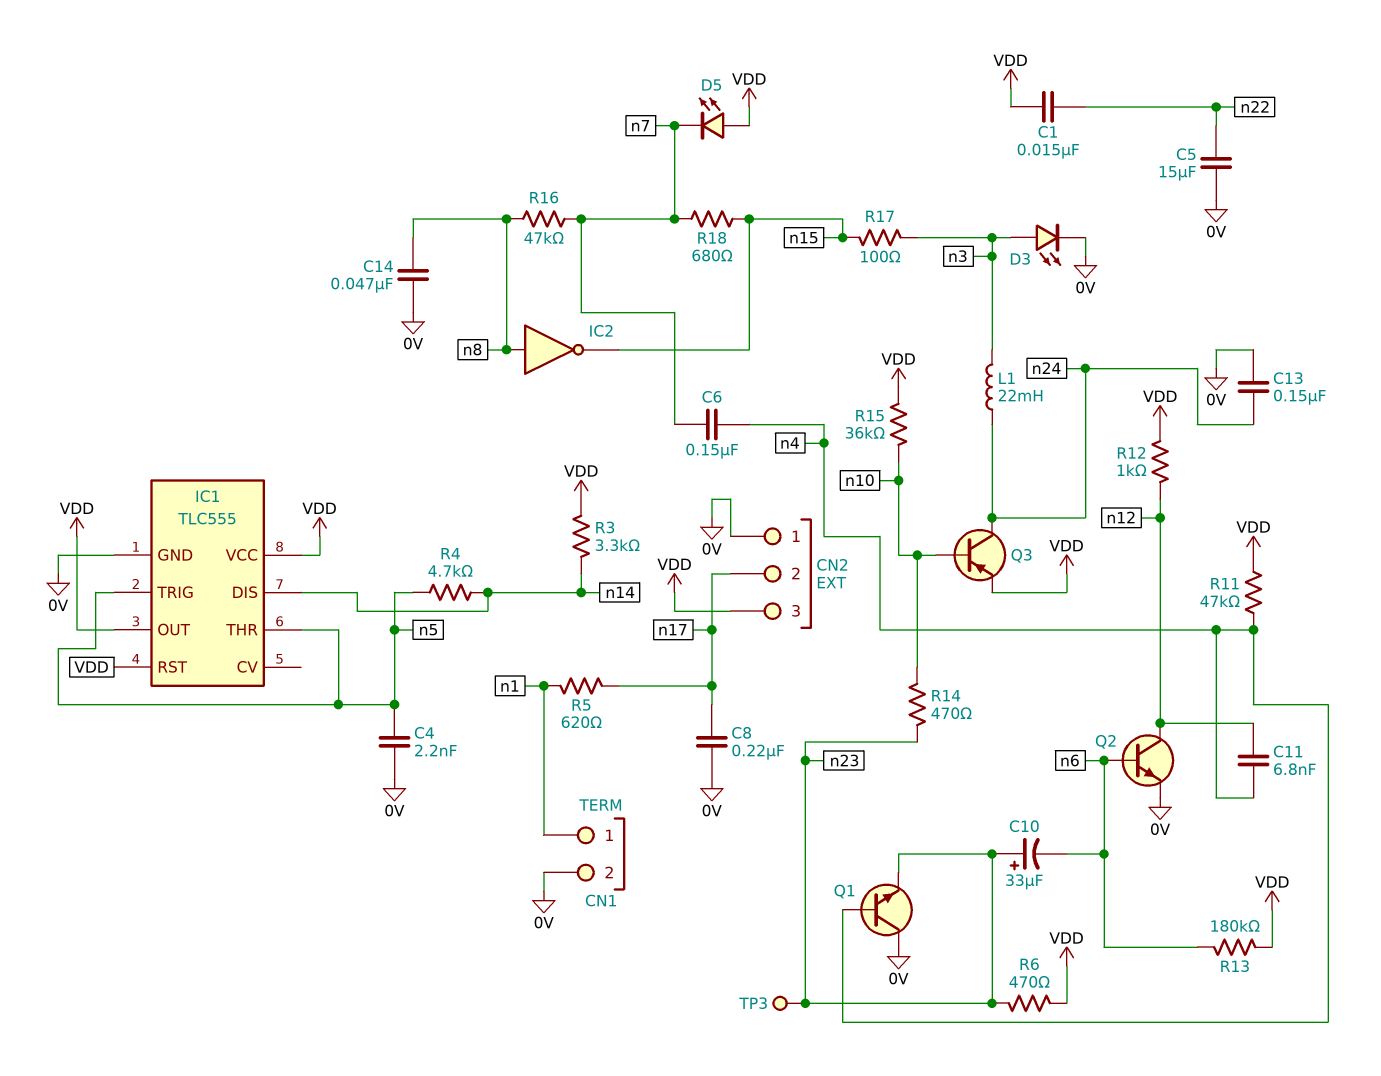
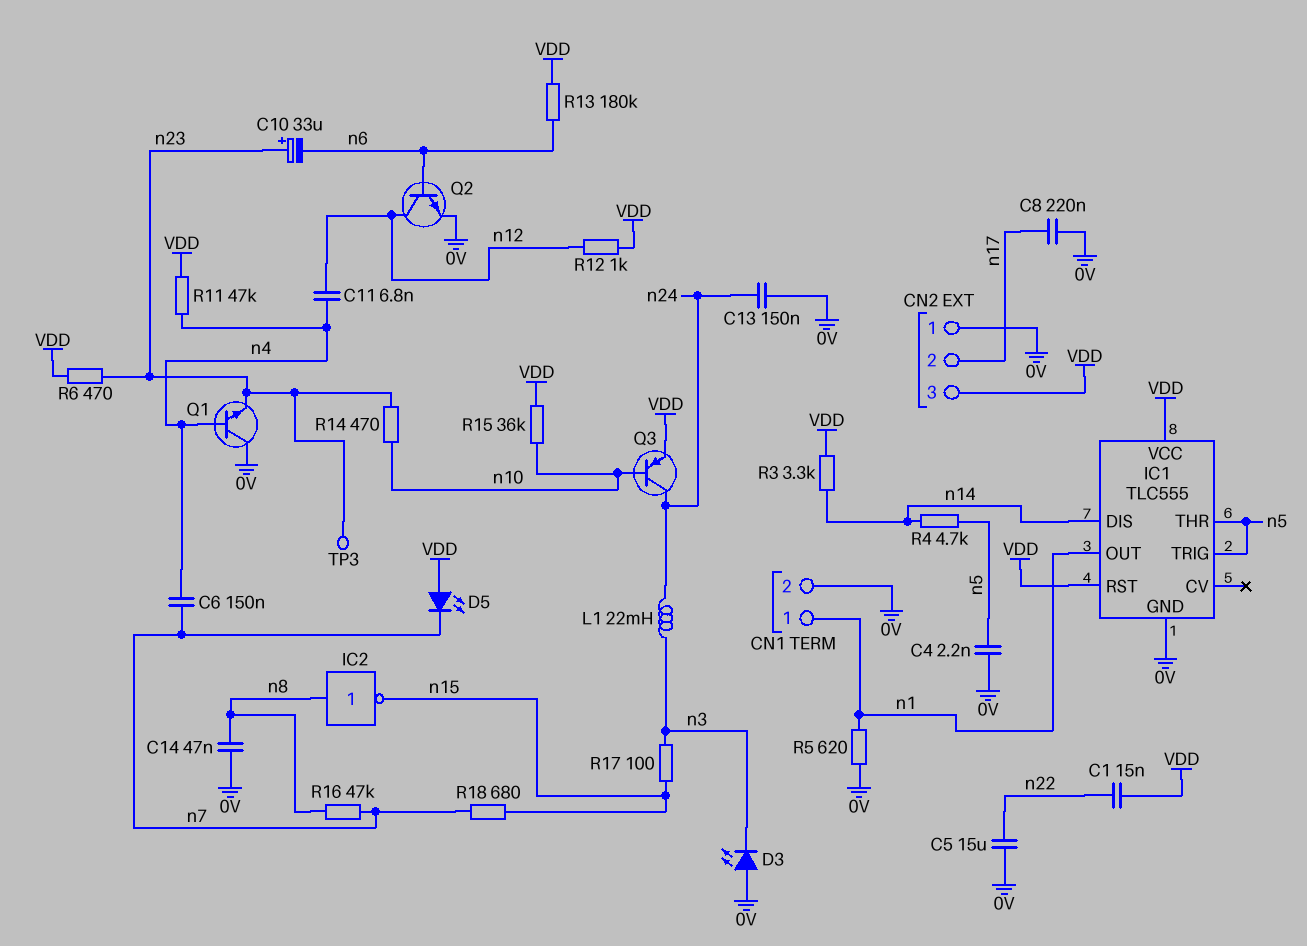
D3: LED (A n3, K 0V) -> LED (A 0V, K n3)
IC1 pin OUT: VDD -> n1
R5: 620 (n1, n17) -> 620 (0V, n1)

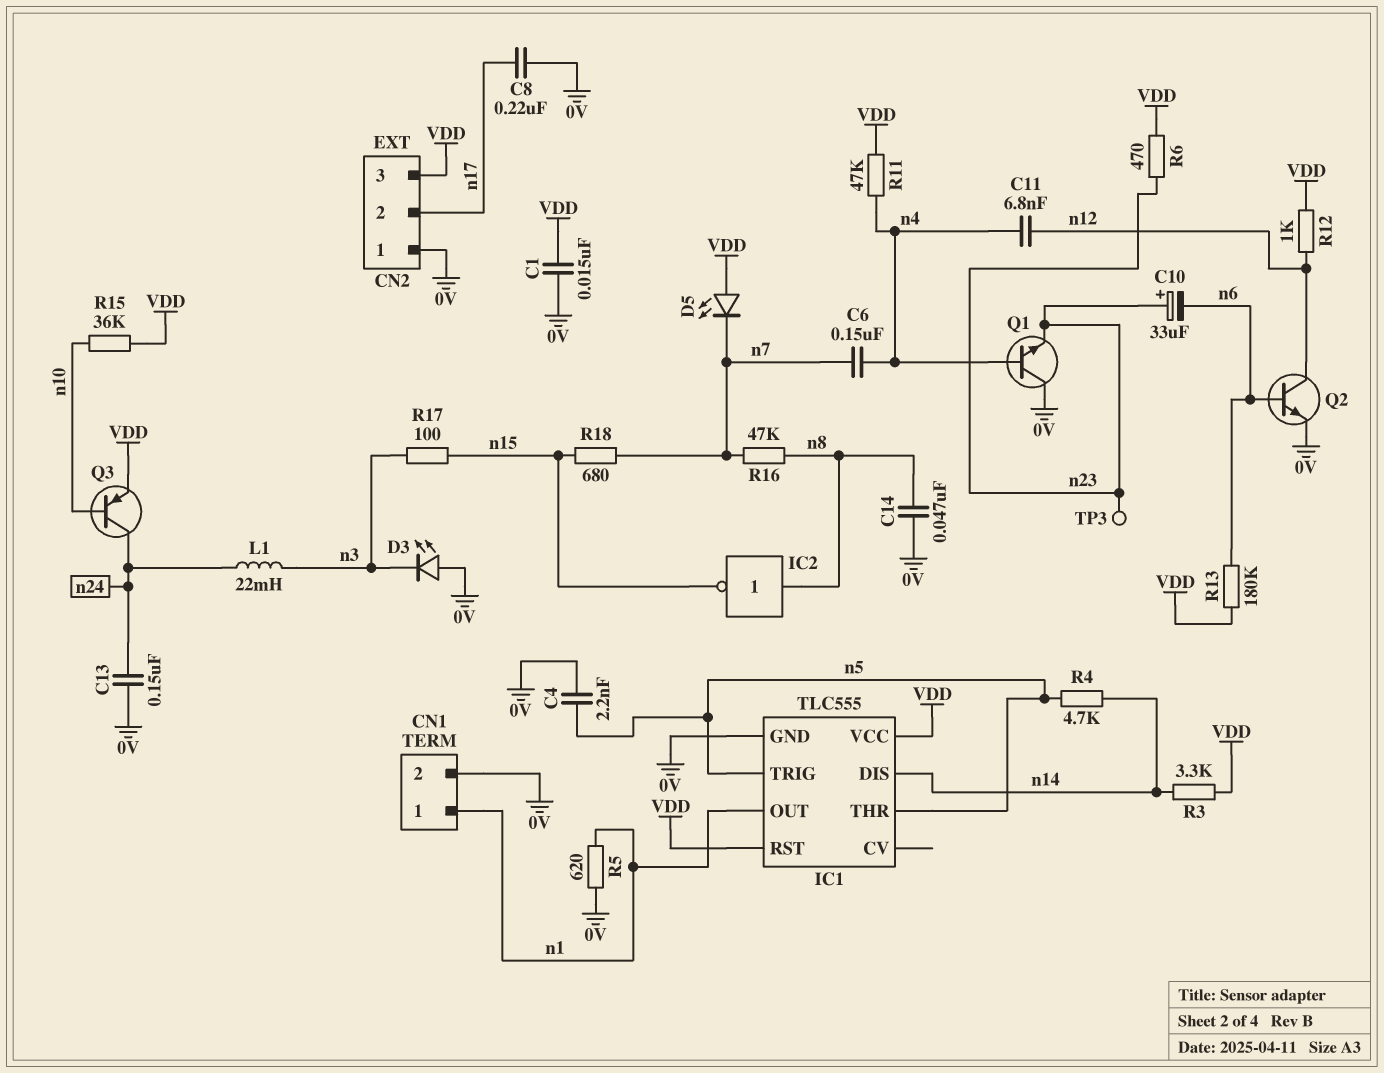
C1: 15nF (VDD, n22) -> 15nF (0V, VDD)
C5: 15uF (0V, n22) -> none
R14: 470 (n10, n23) -> none

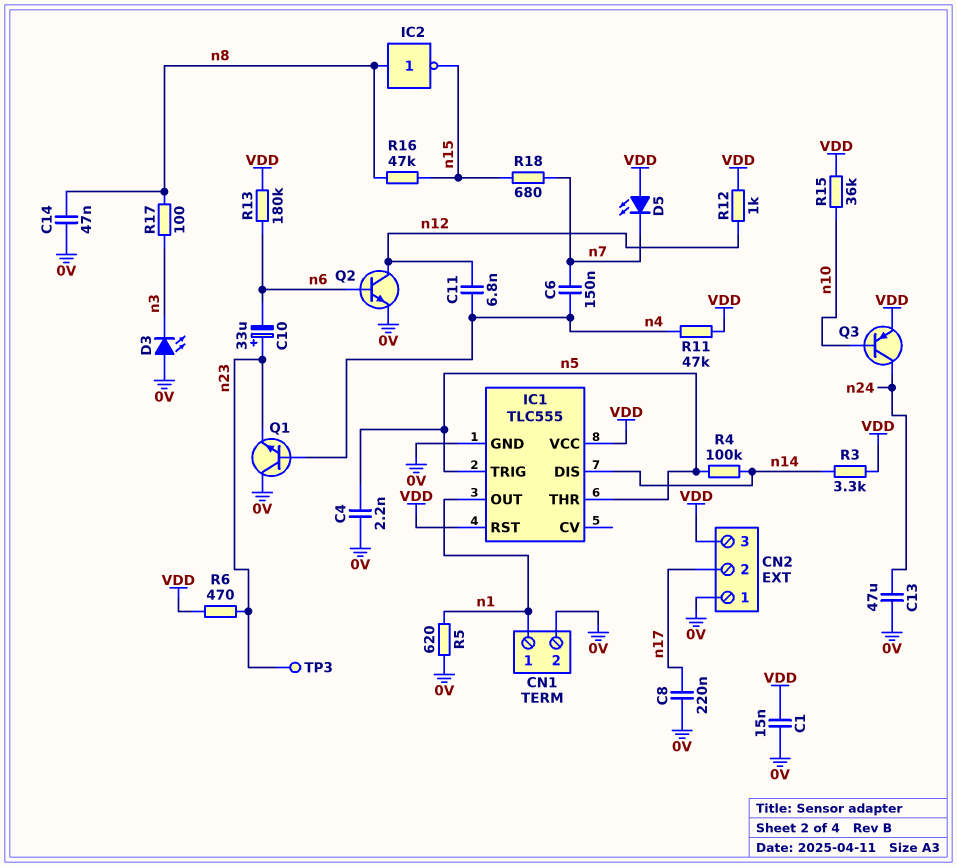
C13: 150nF (0V, n24) -> 47uF (0V, n24)
L1: 22mH (n3, n24) -> none
R4: 4.7k (n5, n14) -> 100k (n5, n14)
R16: 47k (n7, n8) -> 47k (n8, n15)
R17: 100 (n3, n15) -> 100 (n3, n8)

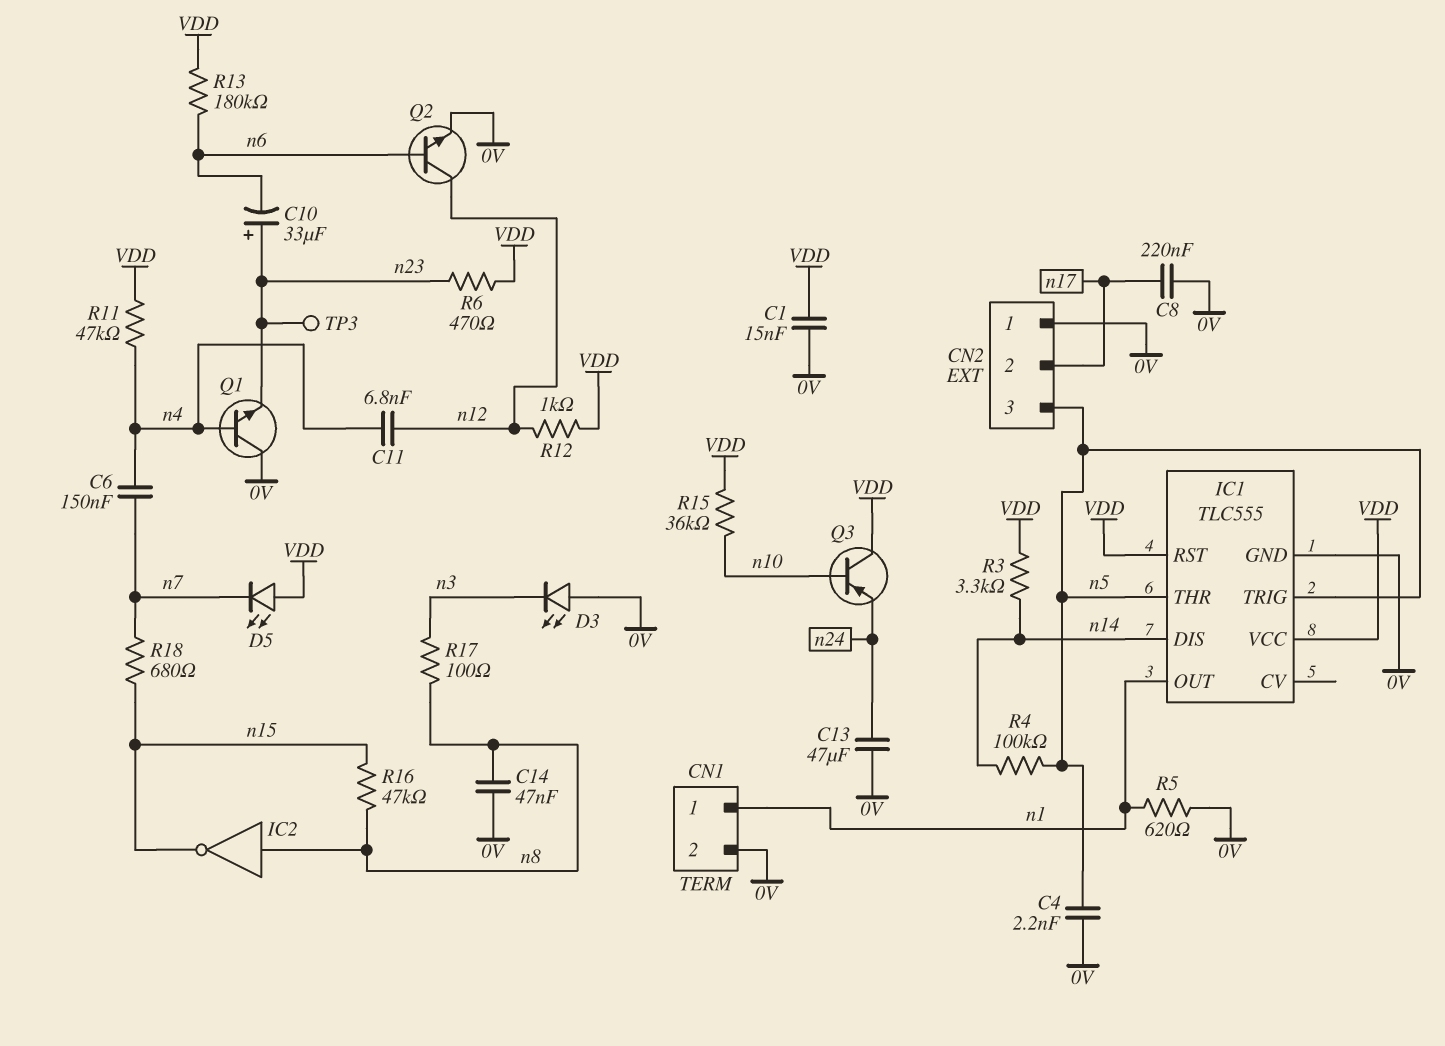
CN2 pin 3: VDD -> n5
Q3: PNP (B n10, C n24, E VDD) -> PNP (B n10, C VDD, E n24)

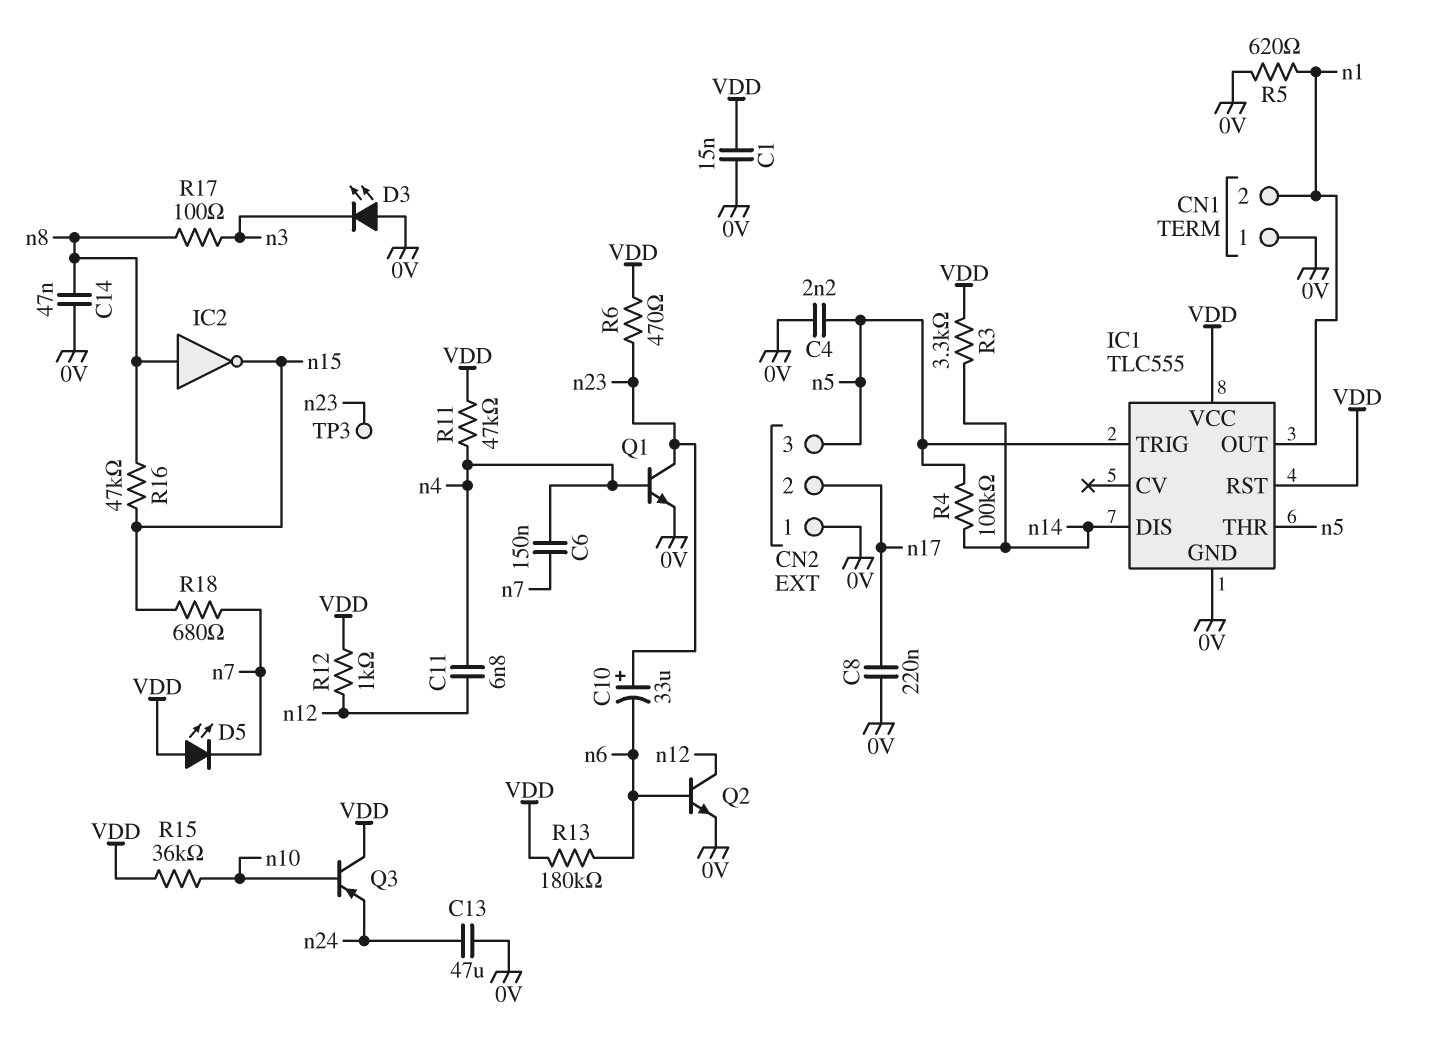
CN1 pin 1: n1 -> 0V
CN1 pin 2: 0V -> n1
Q1: NPN (B n4, C 0V, E n23) -> NPN (B n4, C n23, E 0V)

